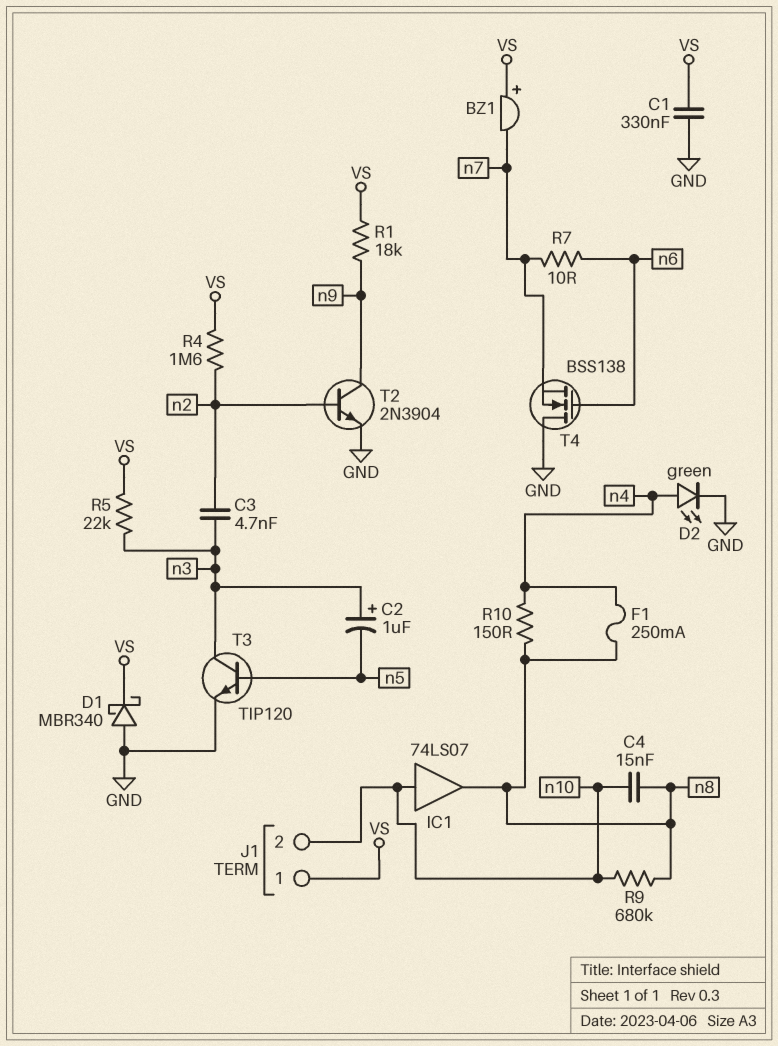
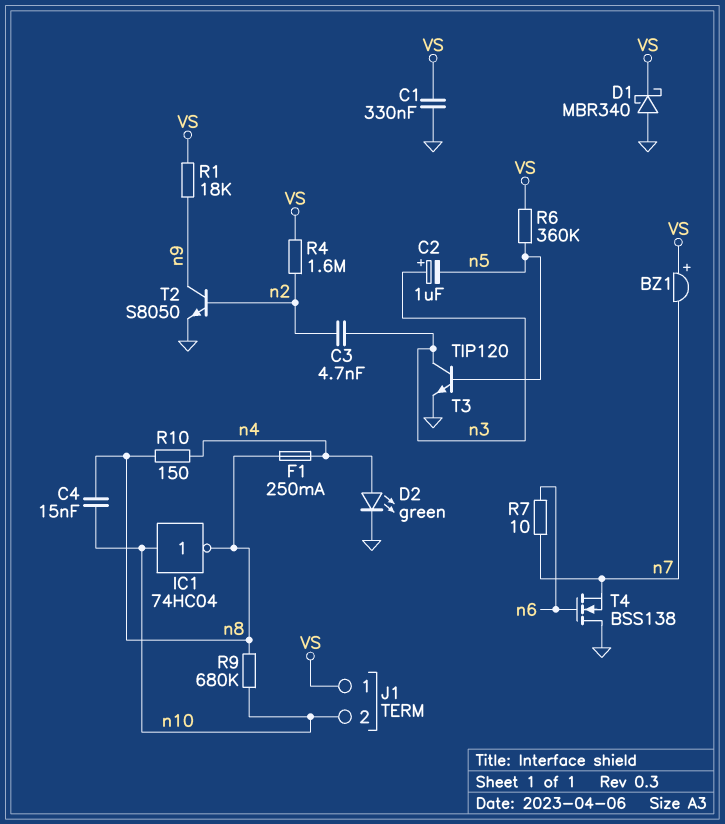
IC1: buffer 74LS07 (in n10, out n8) -> NOT 74HC04 (in n10, out n8)
R5: 22k (VS, n3) -> none
R6: none -> 360k (VS, n5)
T2: NPN 2N3904 (B n2, C n9, E GND) -> NPN S8050 (B n2, C n9, E GND)

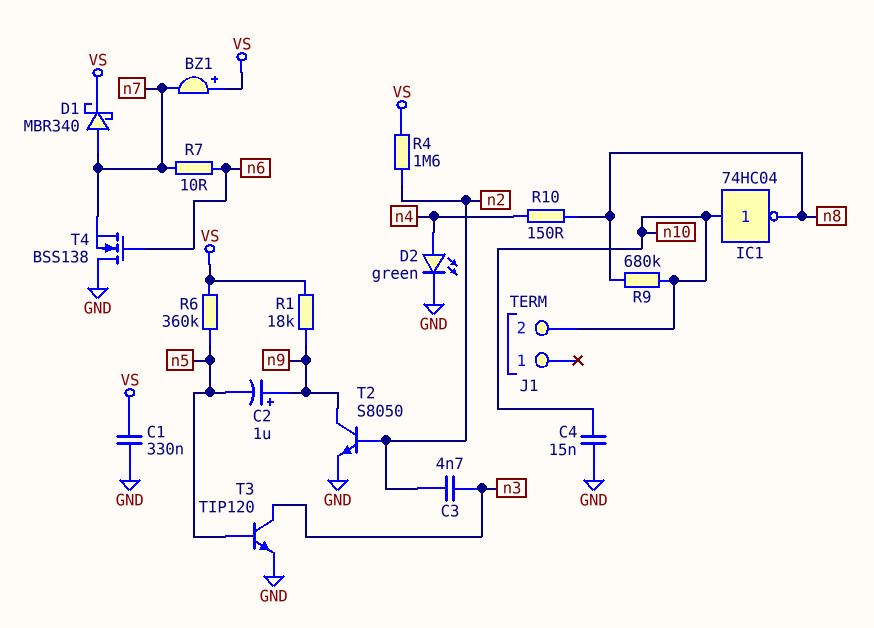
C2: 1uF (plus n3, minus n5) -> 1uF (plus n9, minus n5)
C4: 15nF (n8, n10) -> 15nF (GND, n10)
D1: schottky MBR340 (A GND, K VS) -> schottky MBR340 (A n7, K VS)
F1: 250mA (n4, n8) -> none
J1 pin 1: VS -> none

